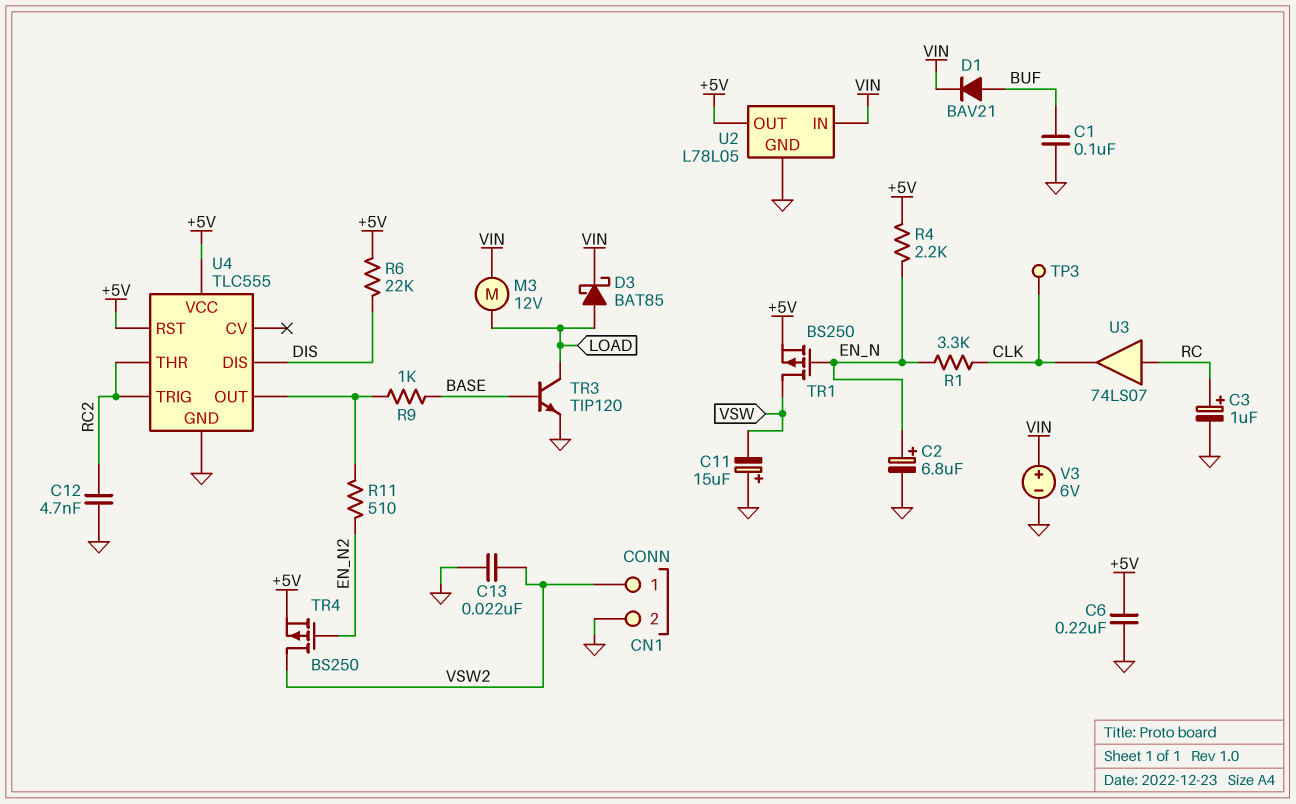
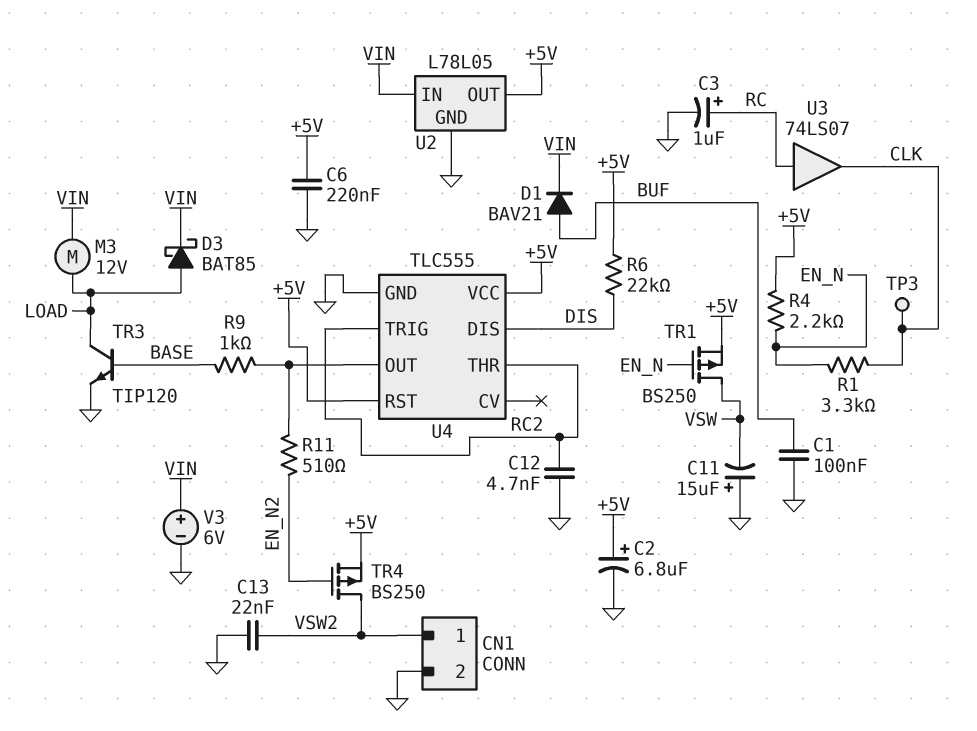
C2: 6.8uF (plus EN_N, minus GND) -> 6.8uF (plus +5V, minus GND)

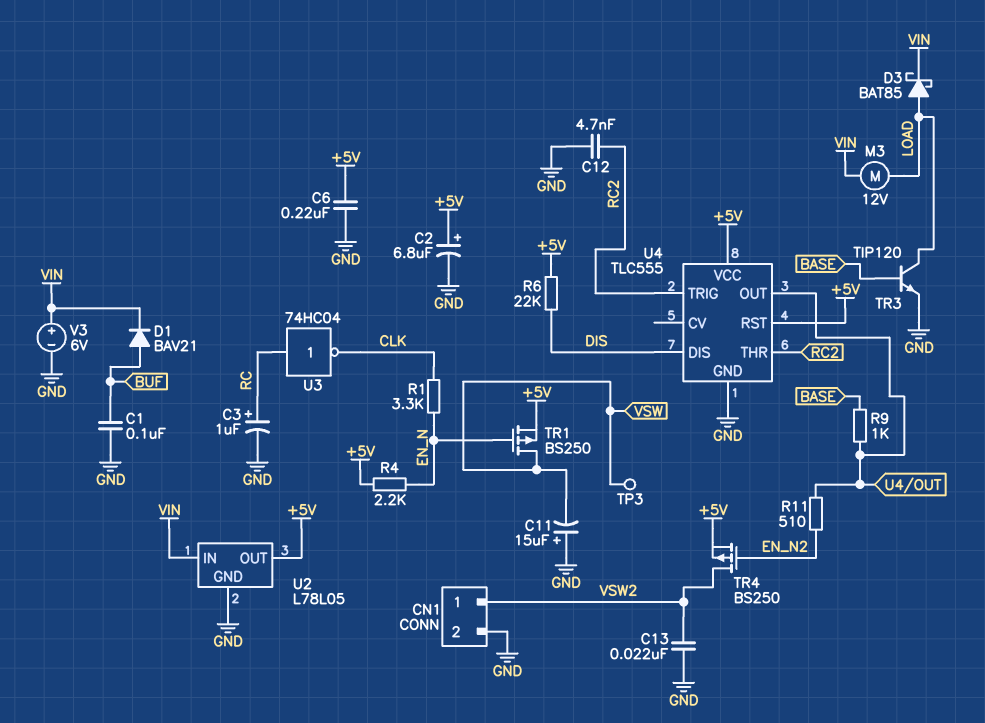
TP3: test point (CLK) -> test point (VSW)
U3: buffer 74LS07 (in RC, out CLK) -> NOT 74HC04 (in RC, out CLK)

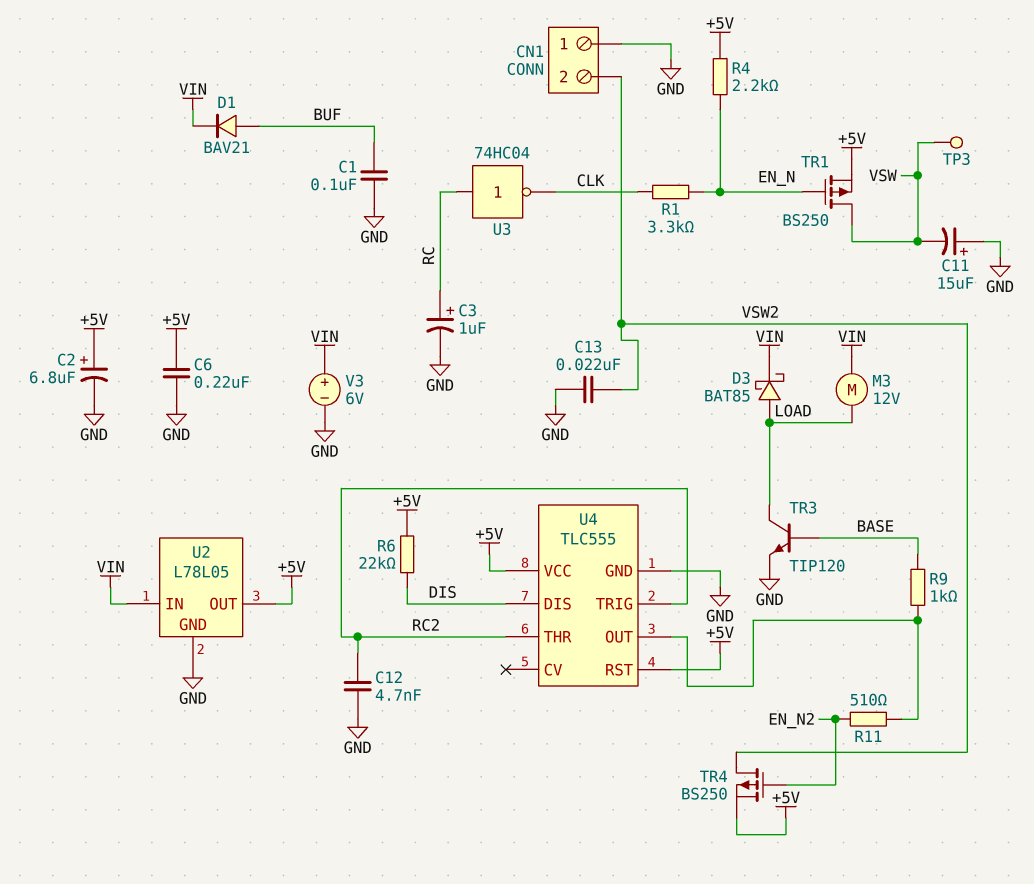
CN1 pin 1: VSW2 -> GND
CN1 pin 2: GND -> VSW2

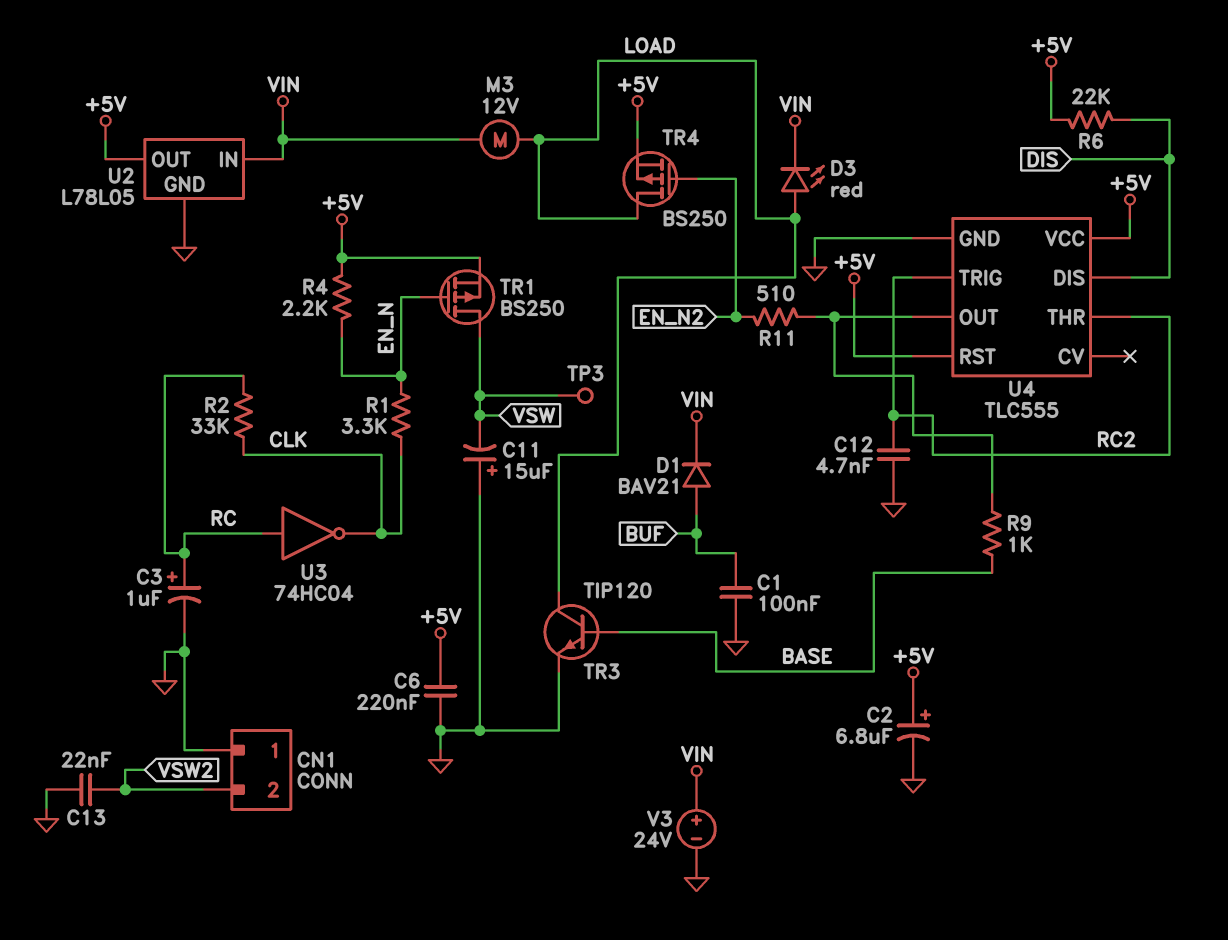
D3: schottky BAT85 (A LOAD, K VIN) -> LED red (A LOAD, K VIN)
R2: none -> 33k (CLK, RC)
TR4: PMOS BS250 (G EN_N2, D VSW2, S +5V) -> PMOS BS250 (G EN_N2, D LOAD, S +5V)
V3: 6V (plus VIN, minus GND) -> 24V (plus VIN, minus GND)

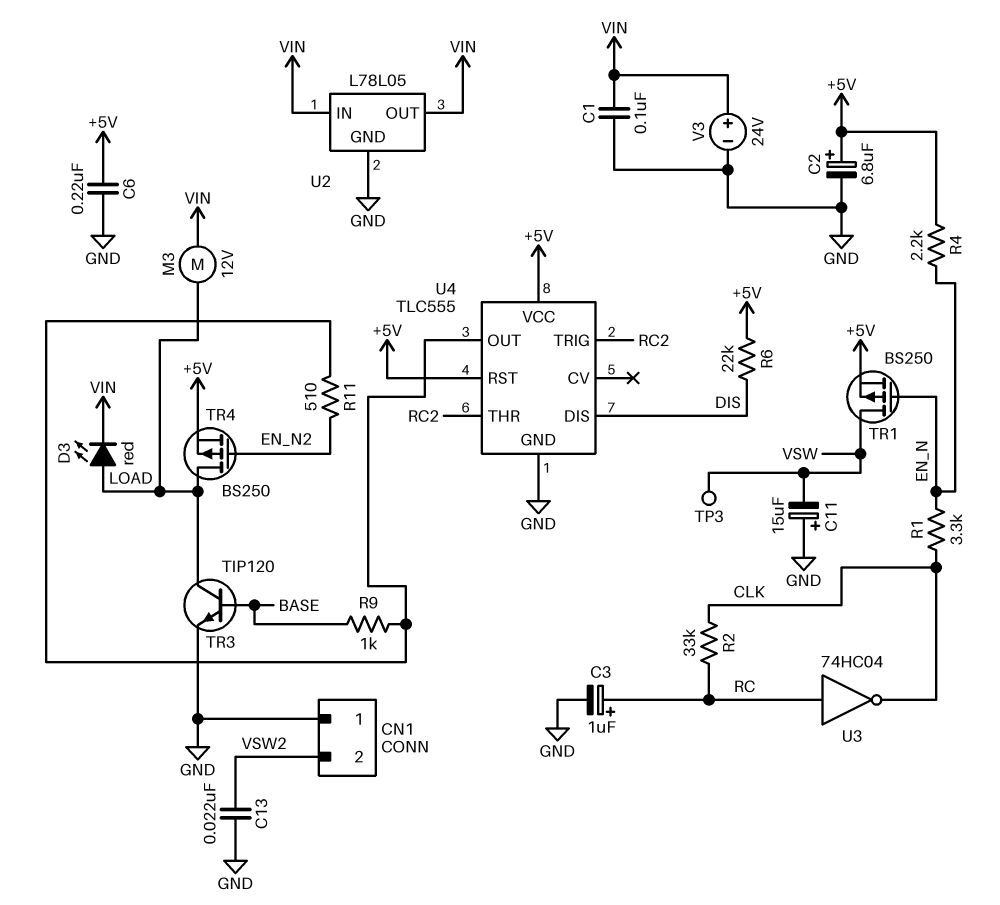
C1: 100nF (BUF, GND) -> 100nF (GND, VIN)
C12: 4.7nF (GND, RC2) -> none
D1: diode BAV21 (A BUF, K VIN) -> none
U2 pin OUT: +5V -> VIN

